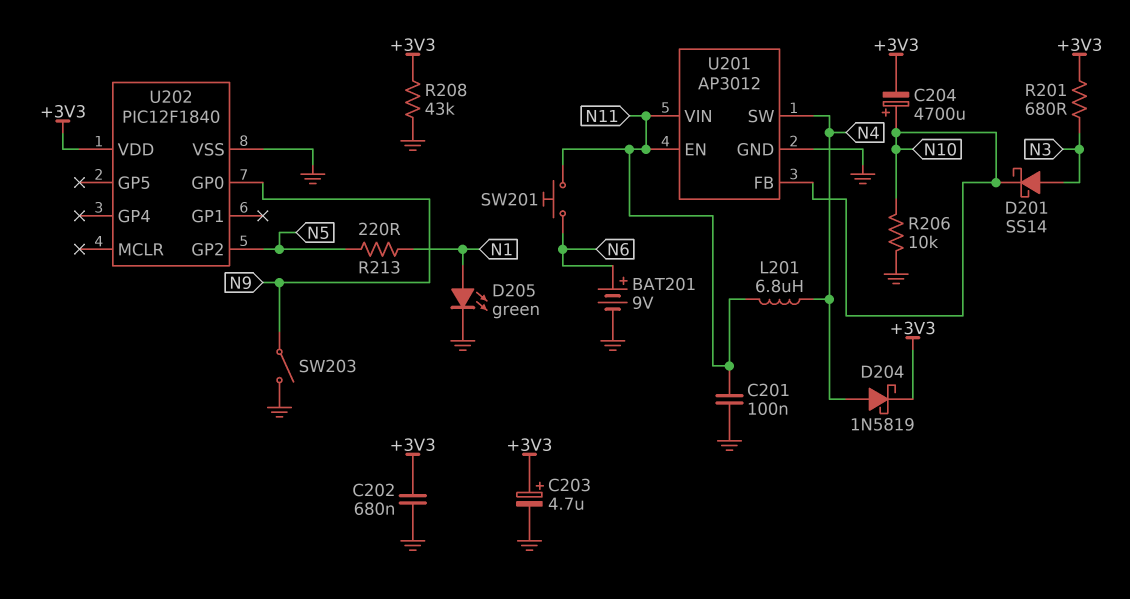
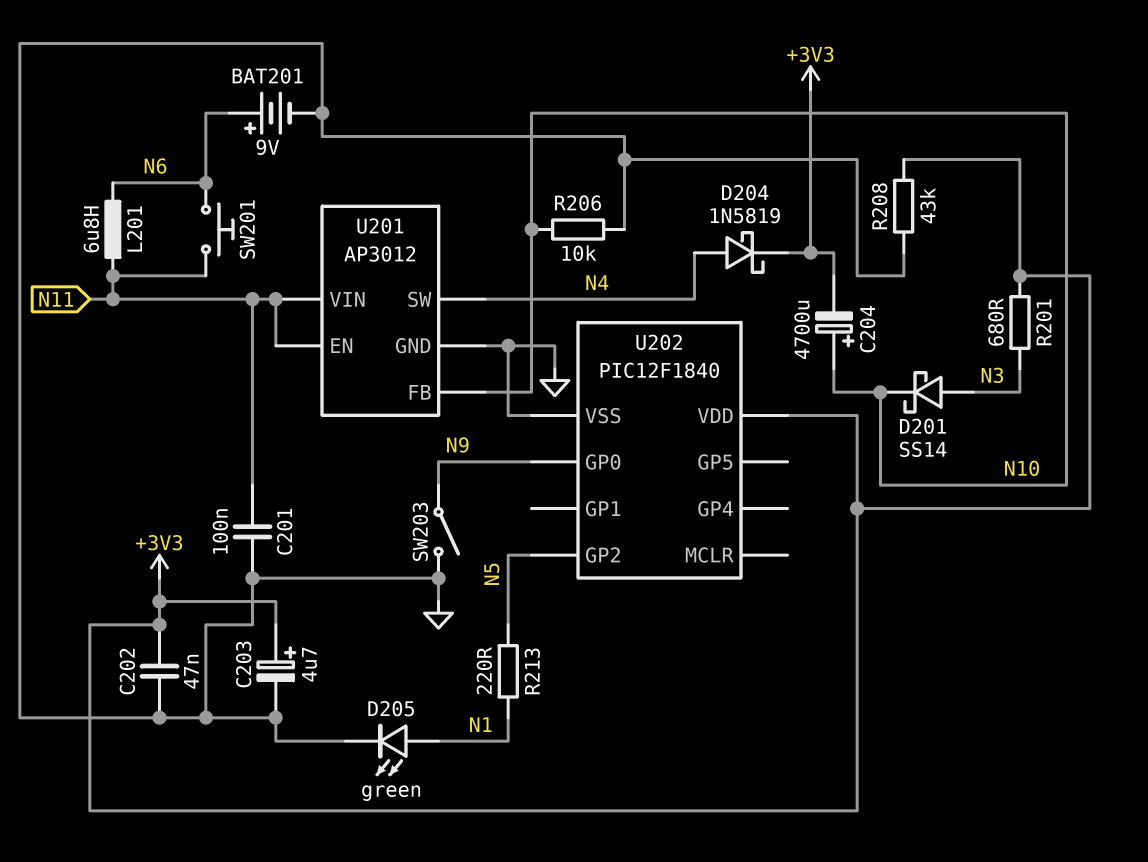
C202: 680nF (+3V3, GND) -> 47nF (+3V3, GND)
L201: 6.8uH (N4, N11) -> 6.8uH (N6, N11)

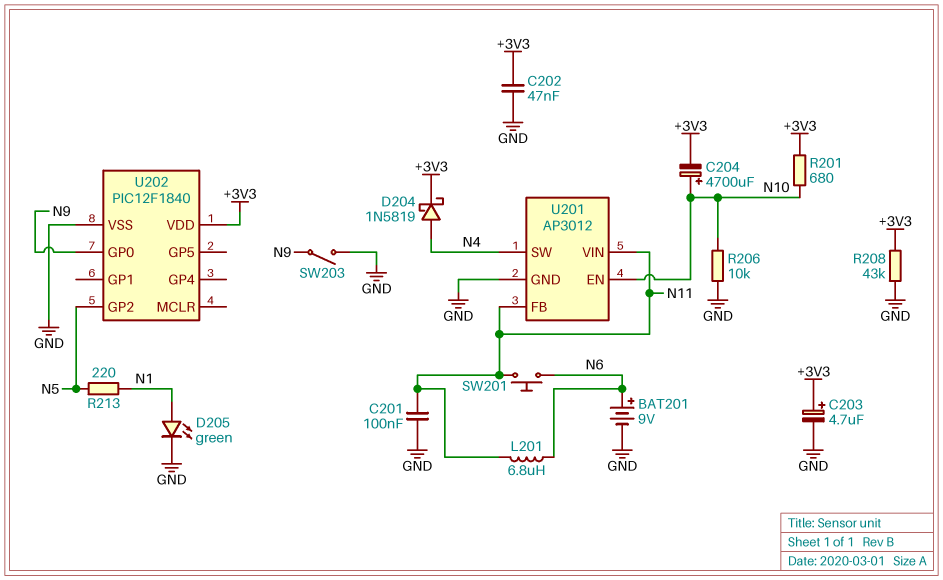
D201: schottky SS14 (A N3, K N10) -> none
R201: 680 (+3V3, N3) -> 680 (+3V3, N10)
U201 pin EN: N11 -> N10
U201 pin FB: N10 -> N11

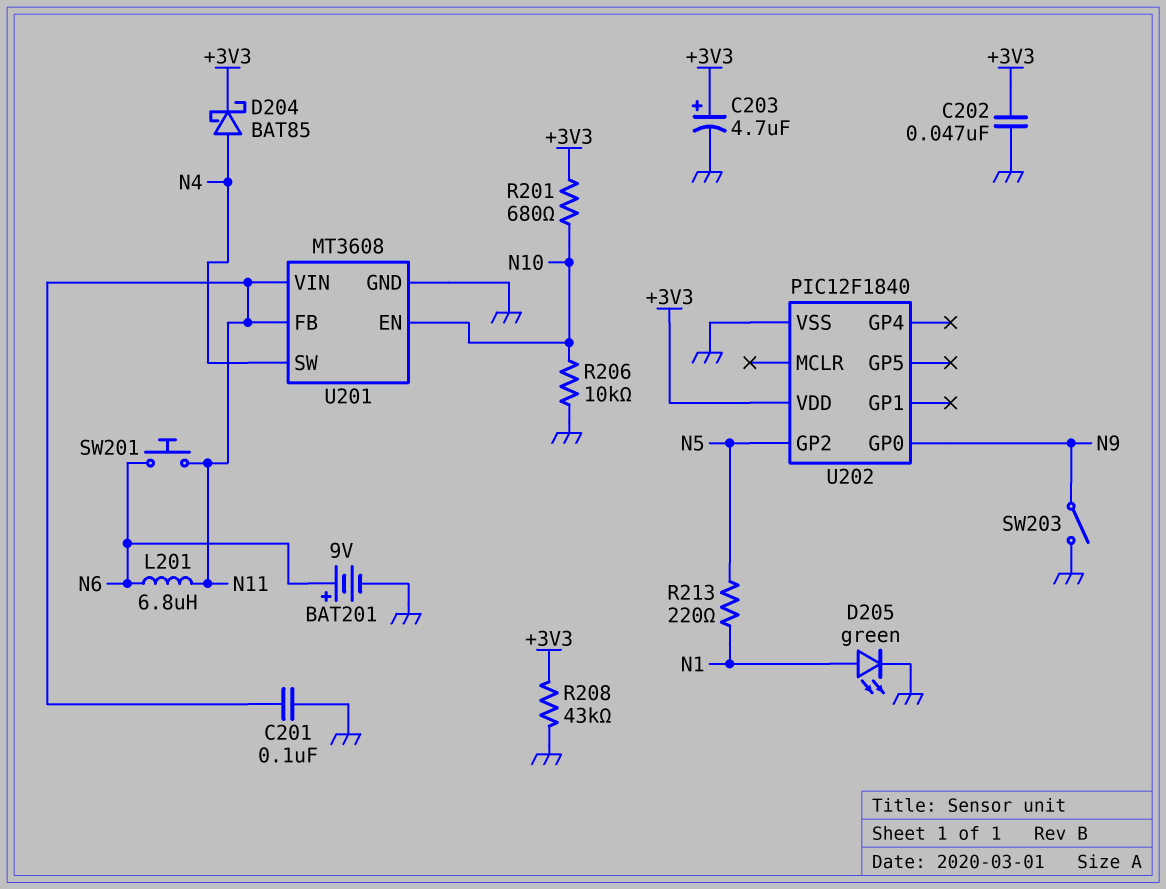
C204: 4700uF (plus N10, minus +3V3) -> none
D204: schottky 1N5819 (A N4, K +3V3) -> schottky BAT85 (A N4, K +3V3)
U201: AP3012 -> MT3608

